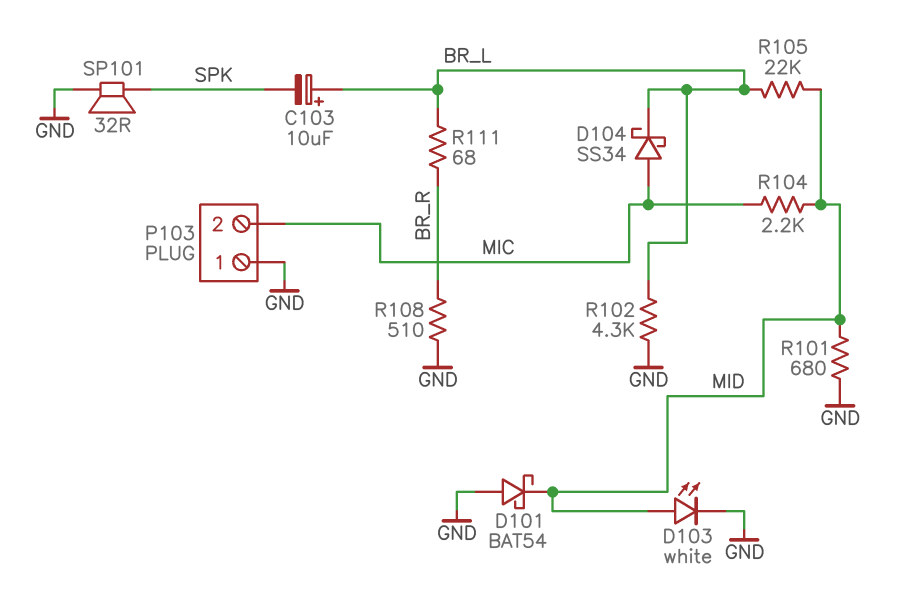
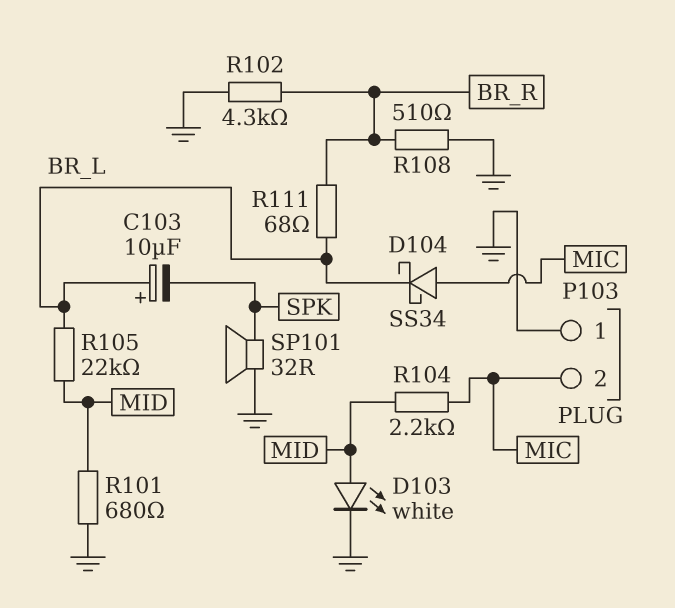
D101: schottky BAT54 (A GND, K MID) -> none
R102: 4.3k (BR_L, GND) -> 4.3k (BR_R, GND)

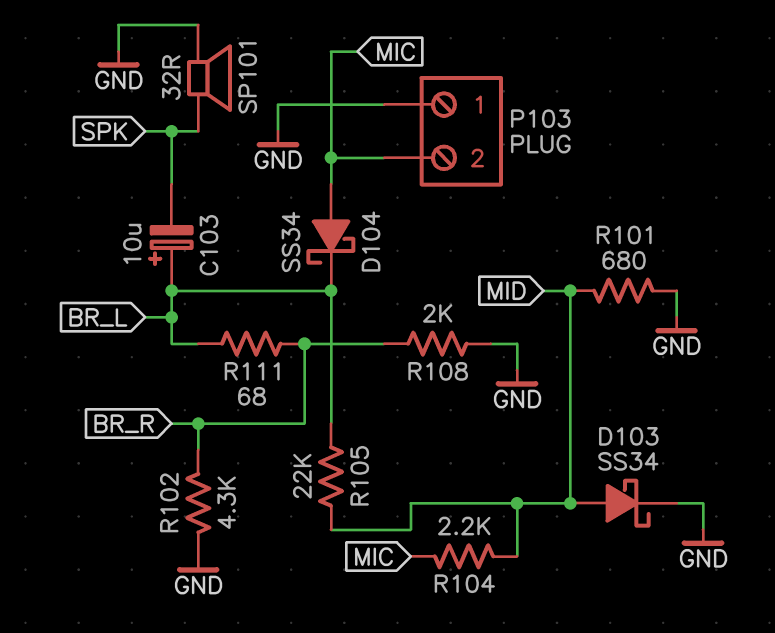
D103: LED white (A MID, K GND) -> schottky SS34 (A MID, K GND)
R108: 510 (BR_R, GND) -> 2k (BR_R, GND)

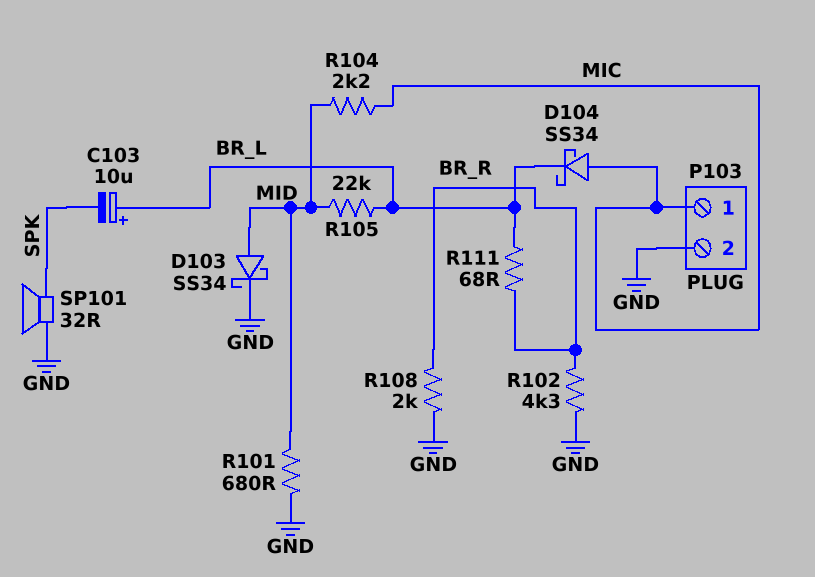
P103 pin 1: GND -> MIC
P103 pin 2: MIC -> GND

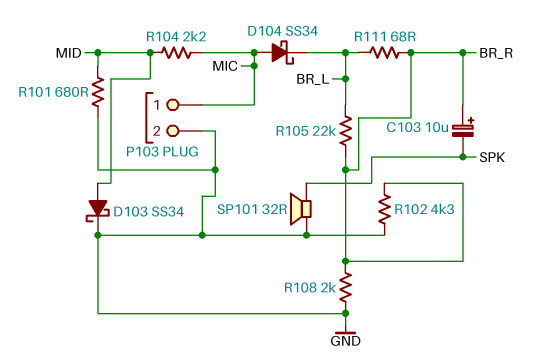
C103: 10uF (plus BR_L, minus SPK) -> 10uF (plus BR_R, minus SPK)
R105: 22k (BR_L, MID) -> 22k (BR_L, BR_R)

